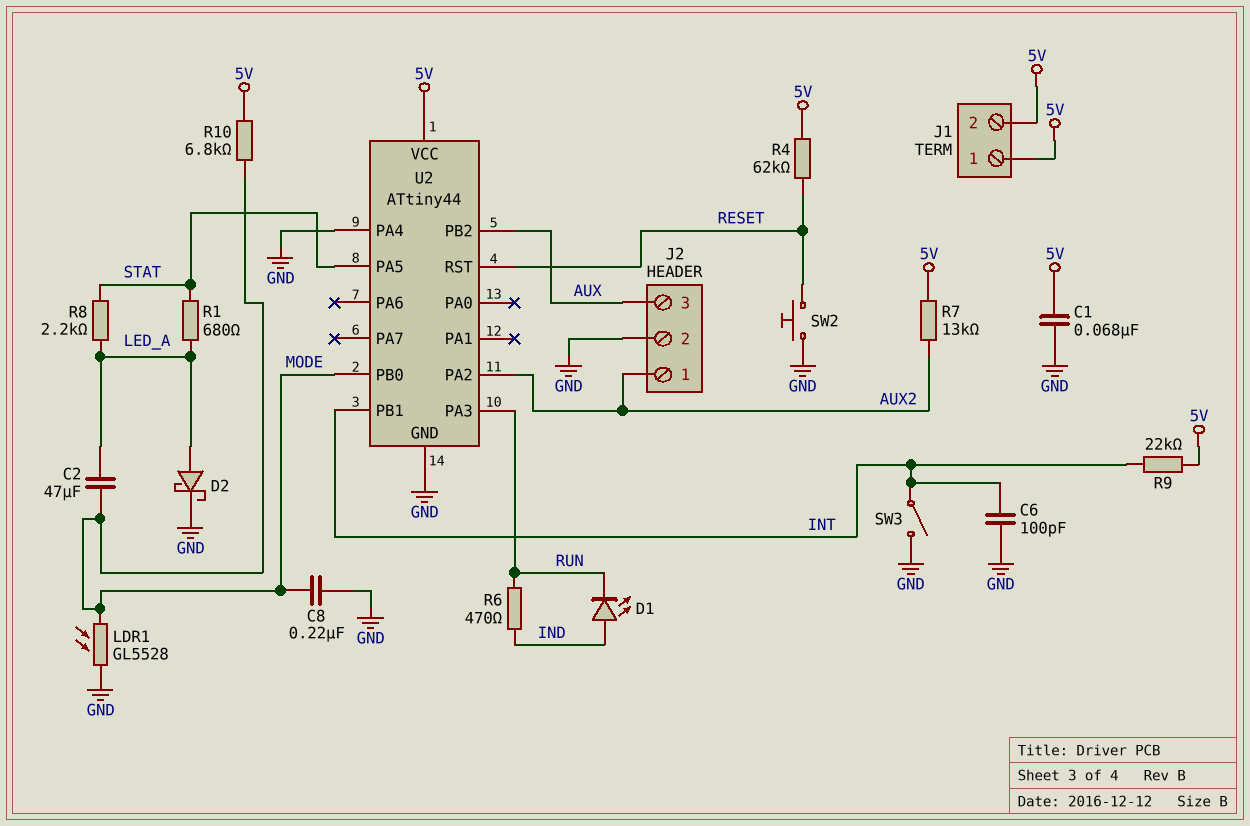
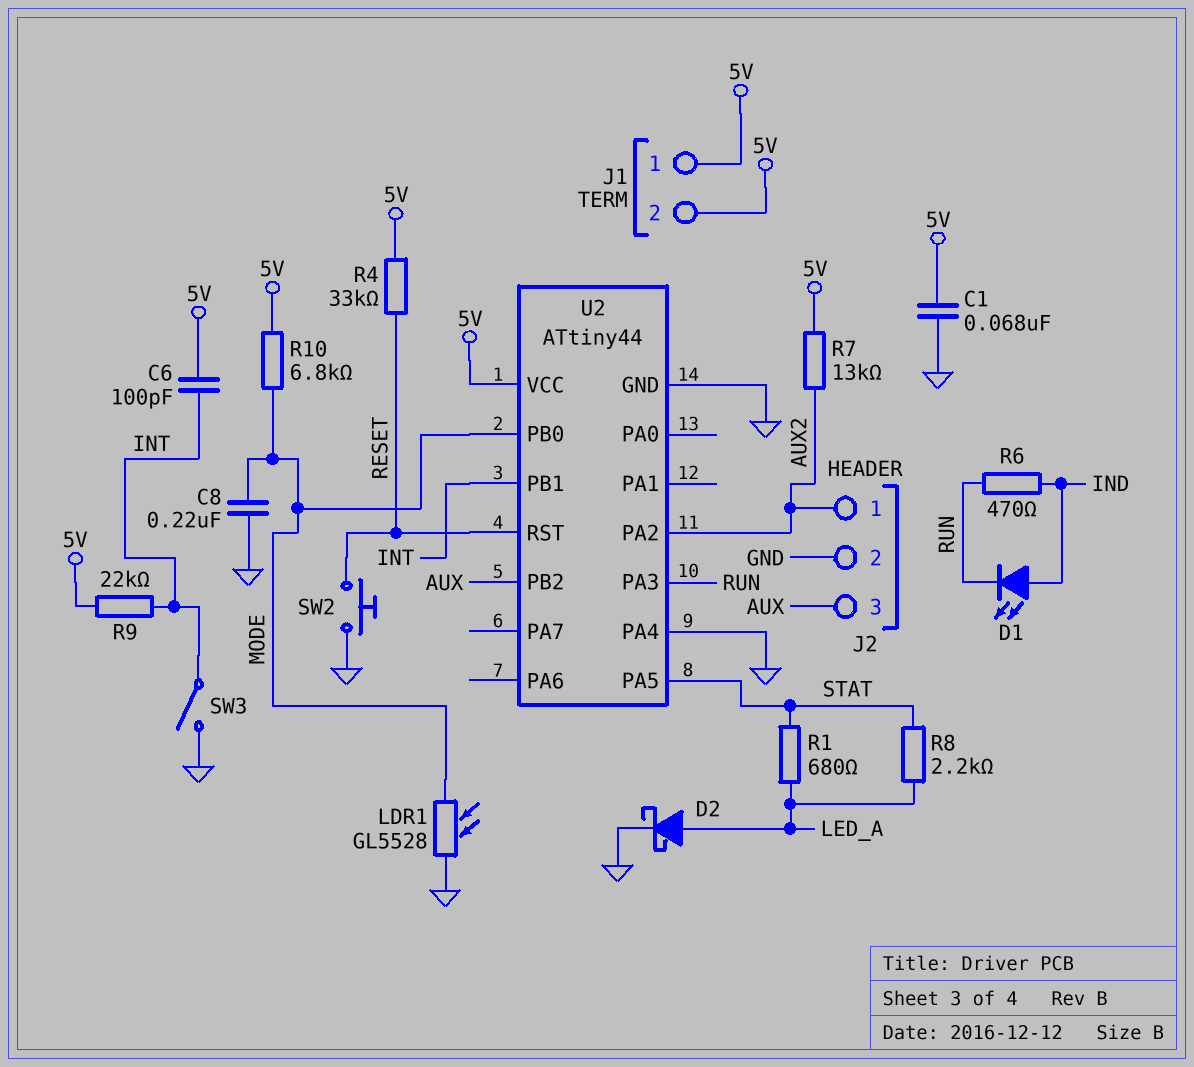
C2: 47uF (LED_A, MODE) -> none
C6: 100pF (GND, INT) -> 100pF (5V, INT)
R4: 62k (5V, RESET) -> 33k (5V, RESET)

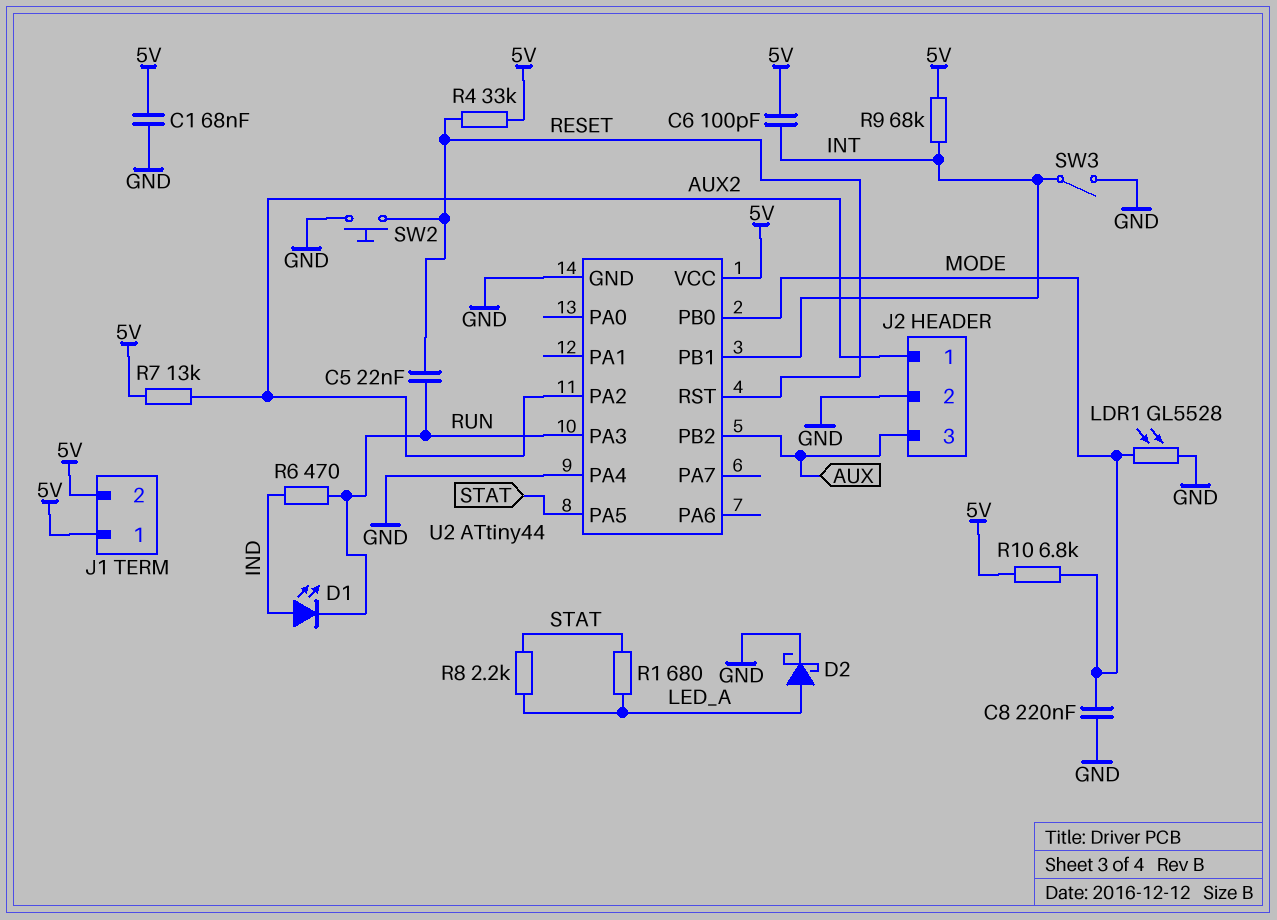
C5: none -> 22nF (RESET, RUN)
R9: 22k (5V, INT) -> 68k (5V, INT)

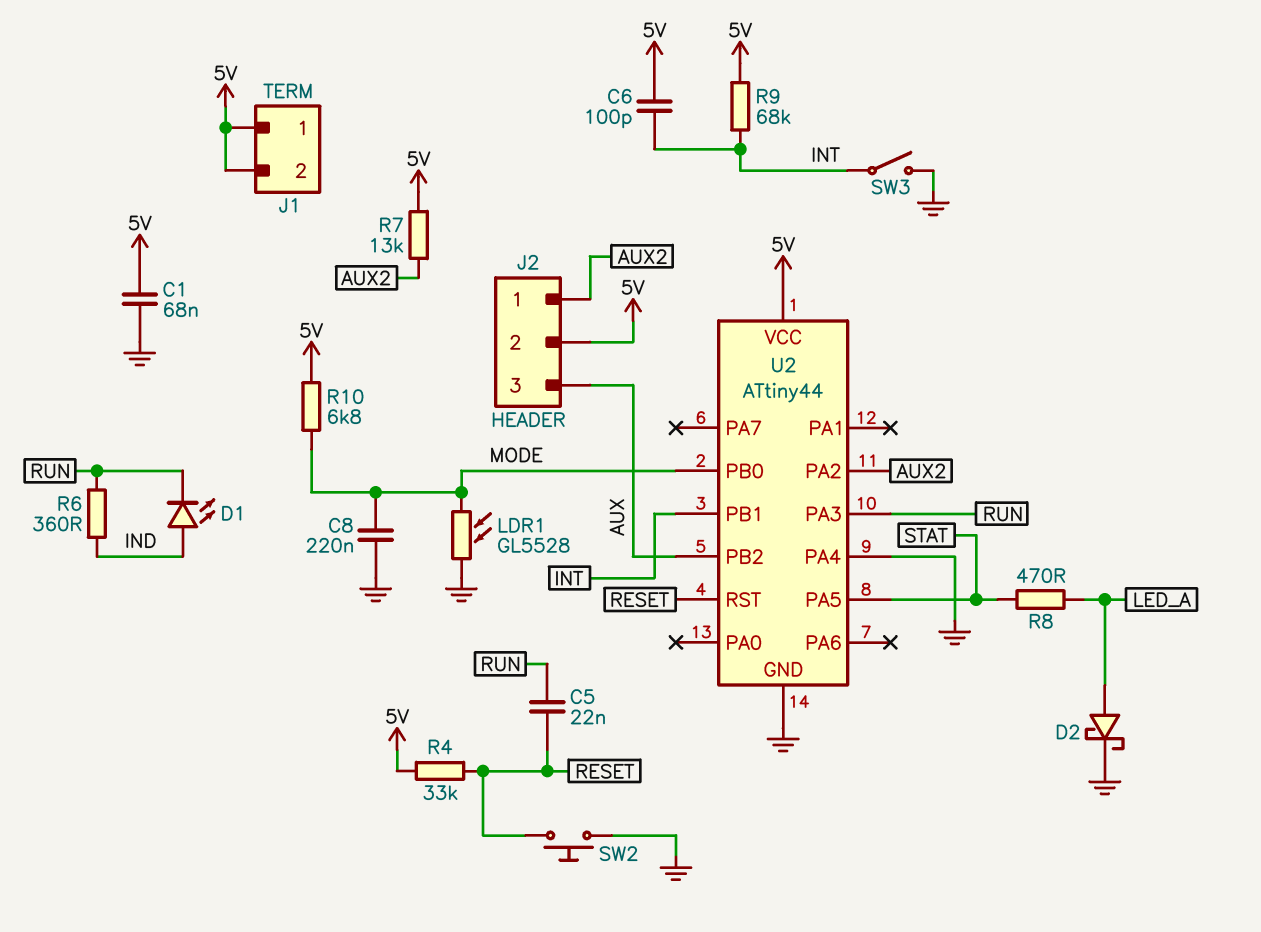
J2 pin 2: GND -> 5V
R1: 680 (LED_A, STAT) -> none
R6: 470 (IND, RUN) -> 360 (IND, RUN)
R8: 2.2k (LED_A, STAT) -> 470 (LED_A, STAT)

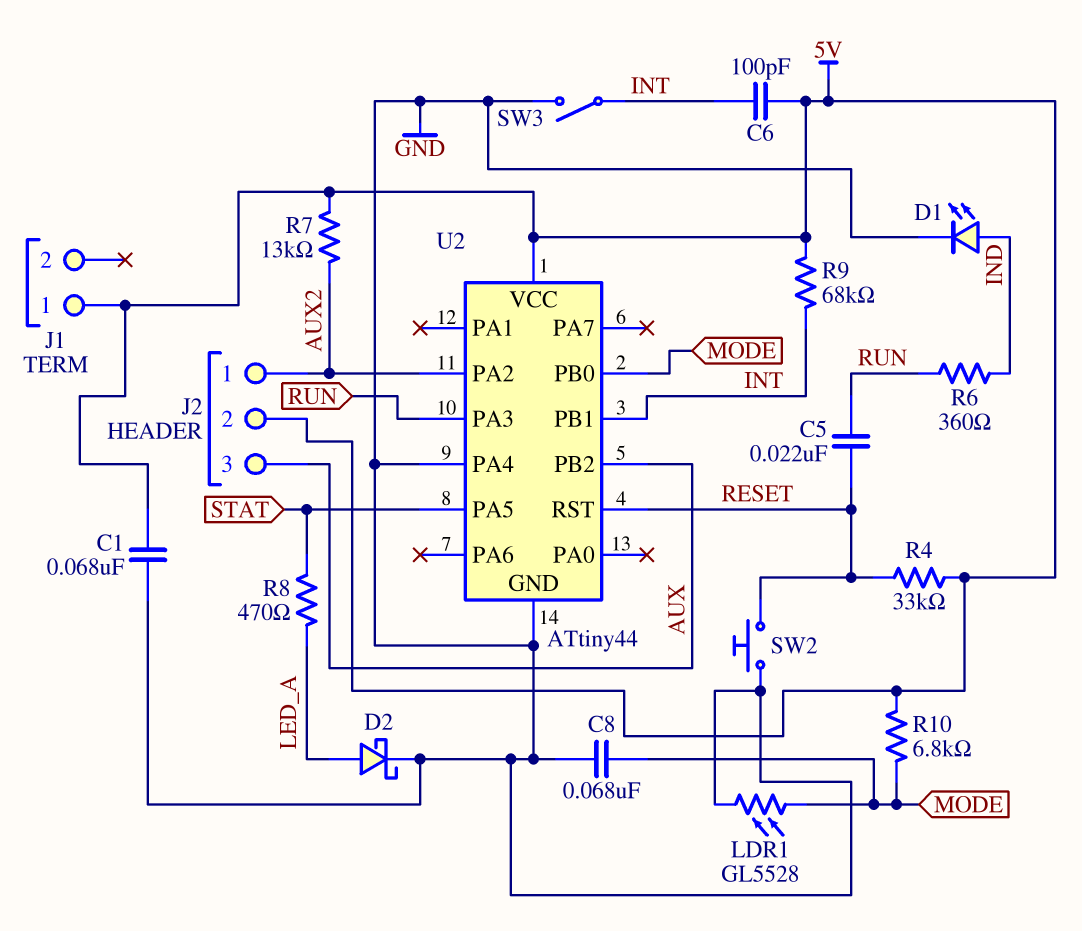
C8: 220nF (GND, MODE) -> 68nF (GND, MODE)
D1: LED (A IND, K RUN) -> LED (A IND, K GND)
J1 pin 2: 5V -> none

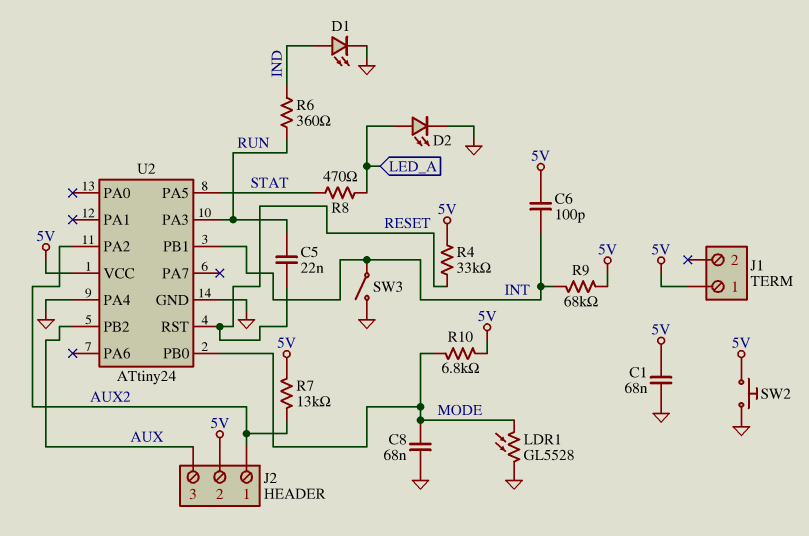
D2: schottky (A LED_A, K GND) -> LED (A LED_A, K GND)
SW2: button (GND, RESET) -> button (5V, GND)
U2: ATtiny44 -> ATtiny24

